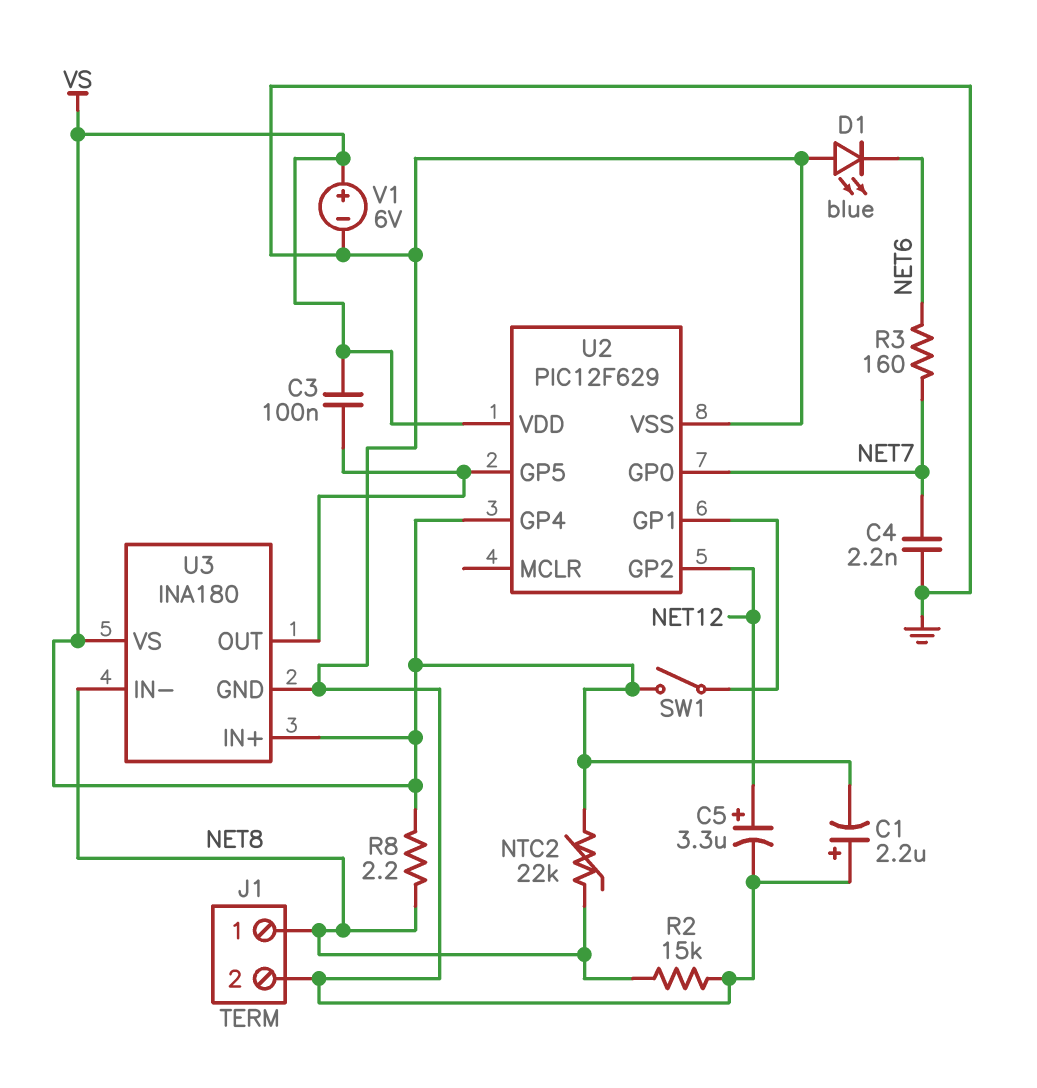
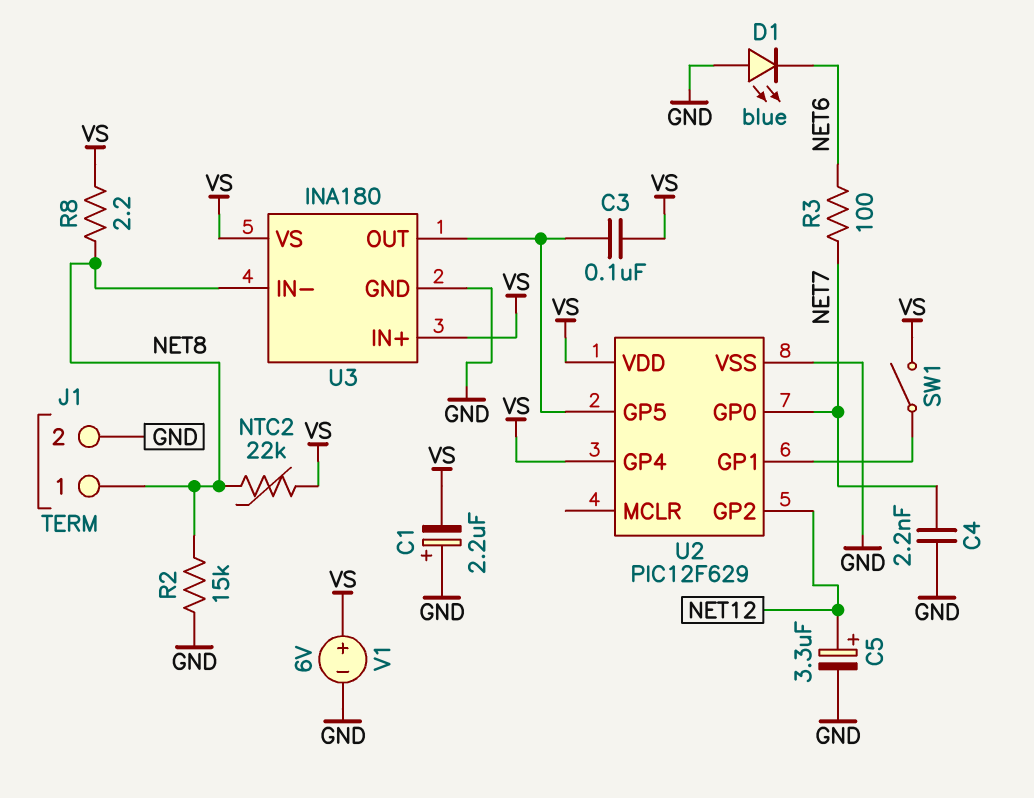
R3: 160 (NET6, NET7) -> 100 (NET6, NET7)

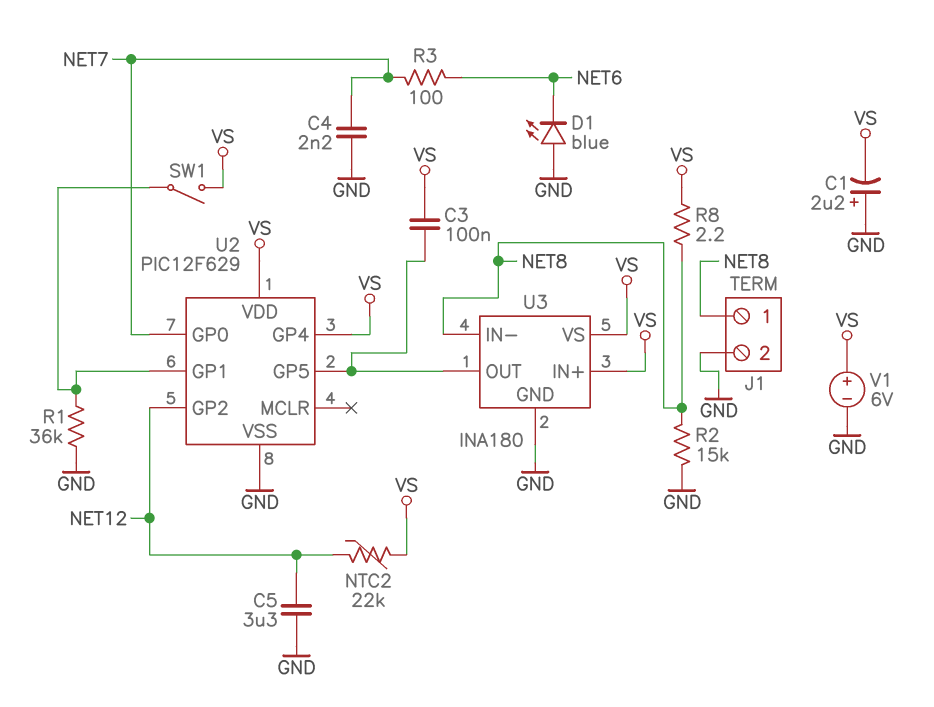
C5: 3.3uF (plus NET12, minus GND) -> 3.3uF (GND, NET12)
NTC2: 22k (NET8, VS) -> 22k (NET12, VS)
R1: none -> 36k (GND, U2/GP1)

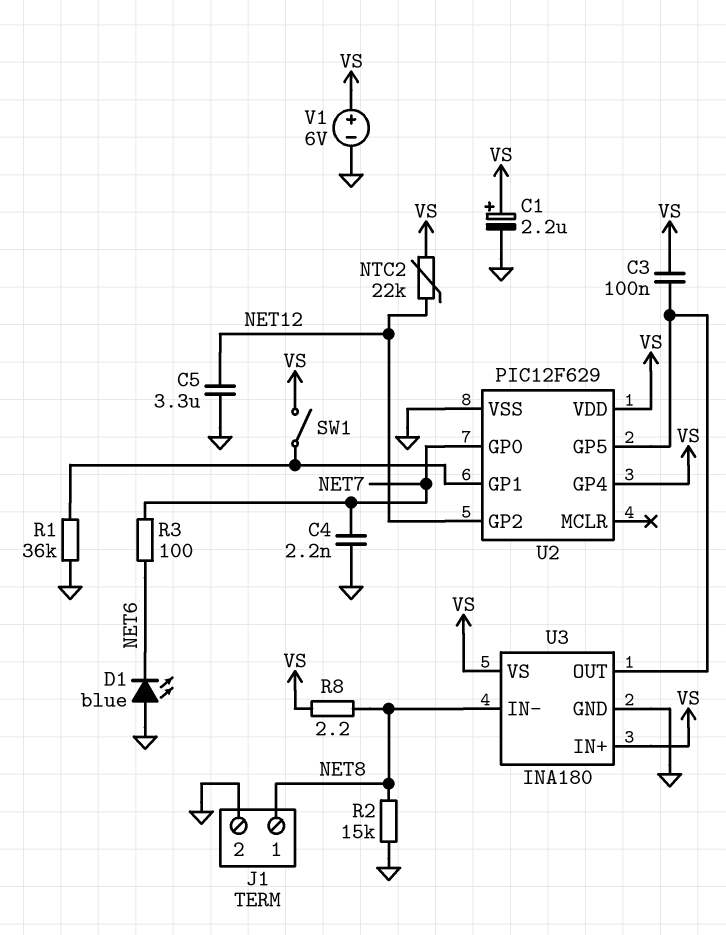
C1: 2.2uF (plus GND, minus VS) -> 2.2uF (plus VS, minus GND)

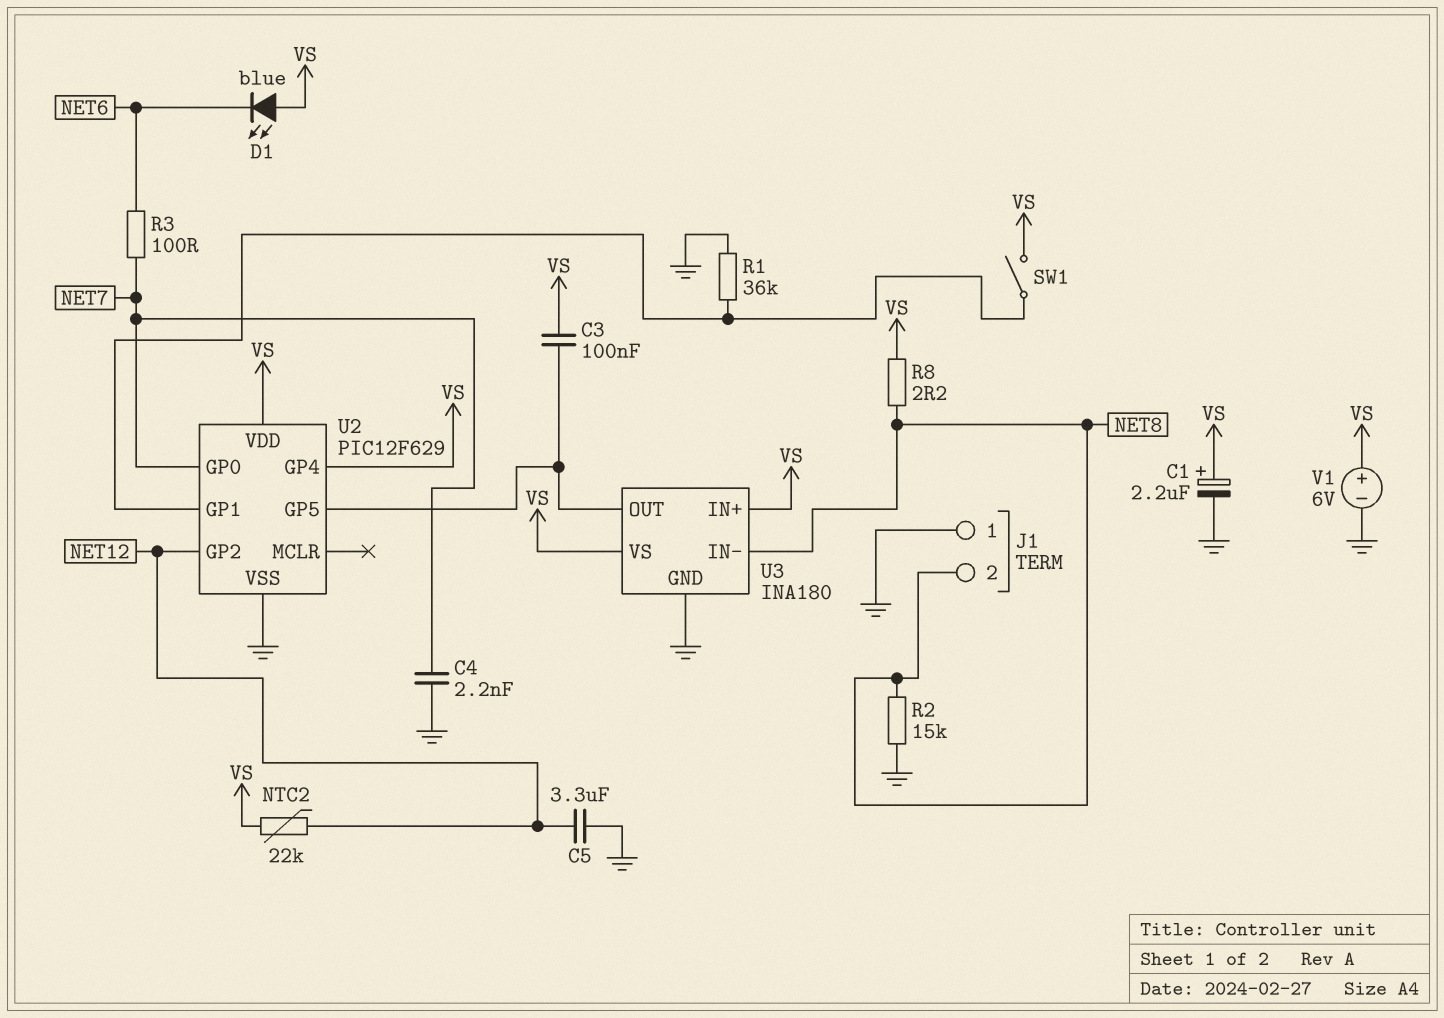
D1: LED blue (A GND, K NET6) -> LED blue (A VS, K NET6)
J1 pin 1: NET8 -> GND
J1 pin 2: GND -> NET8

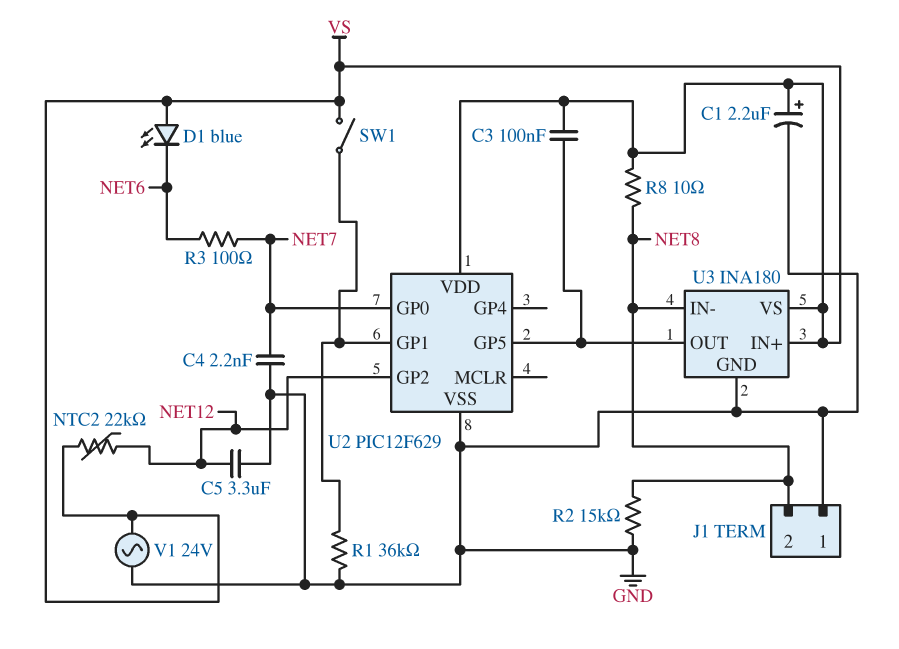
R8: 2.2 (NET8, VS) -> 10 (NET8, VS)
U2 pin GP4: VS -> none
V1: 6V (plus VS, minus GND) -> AC 24V (GND, VS)

